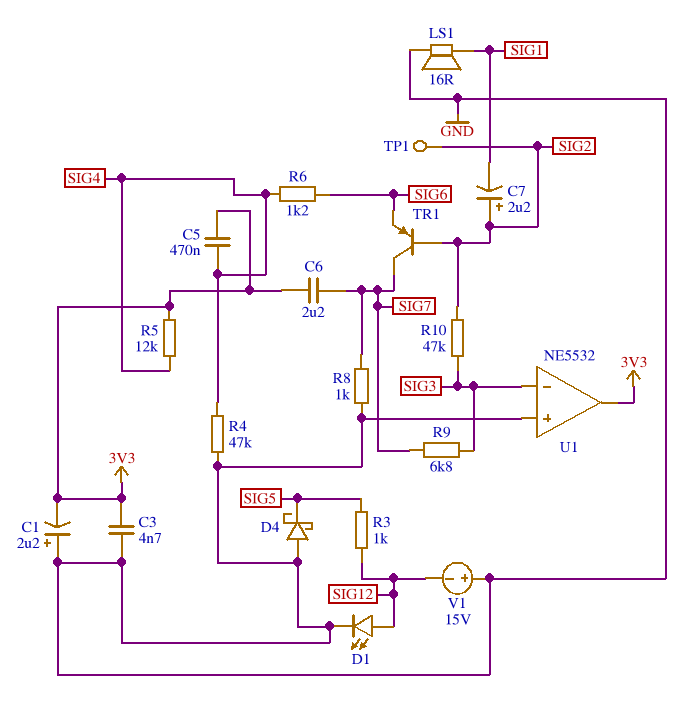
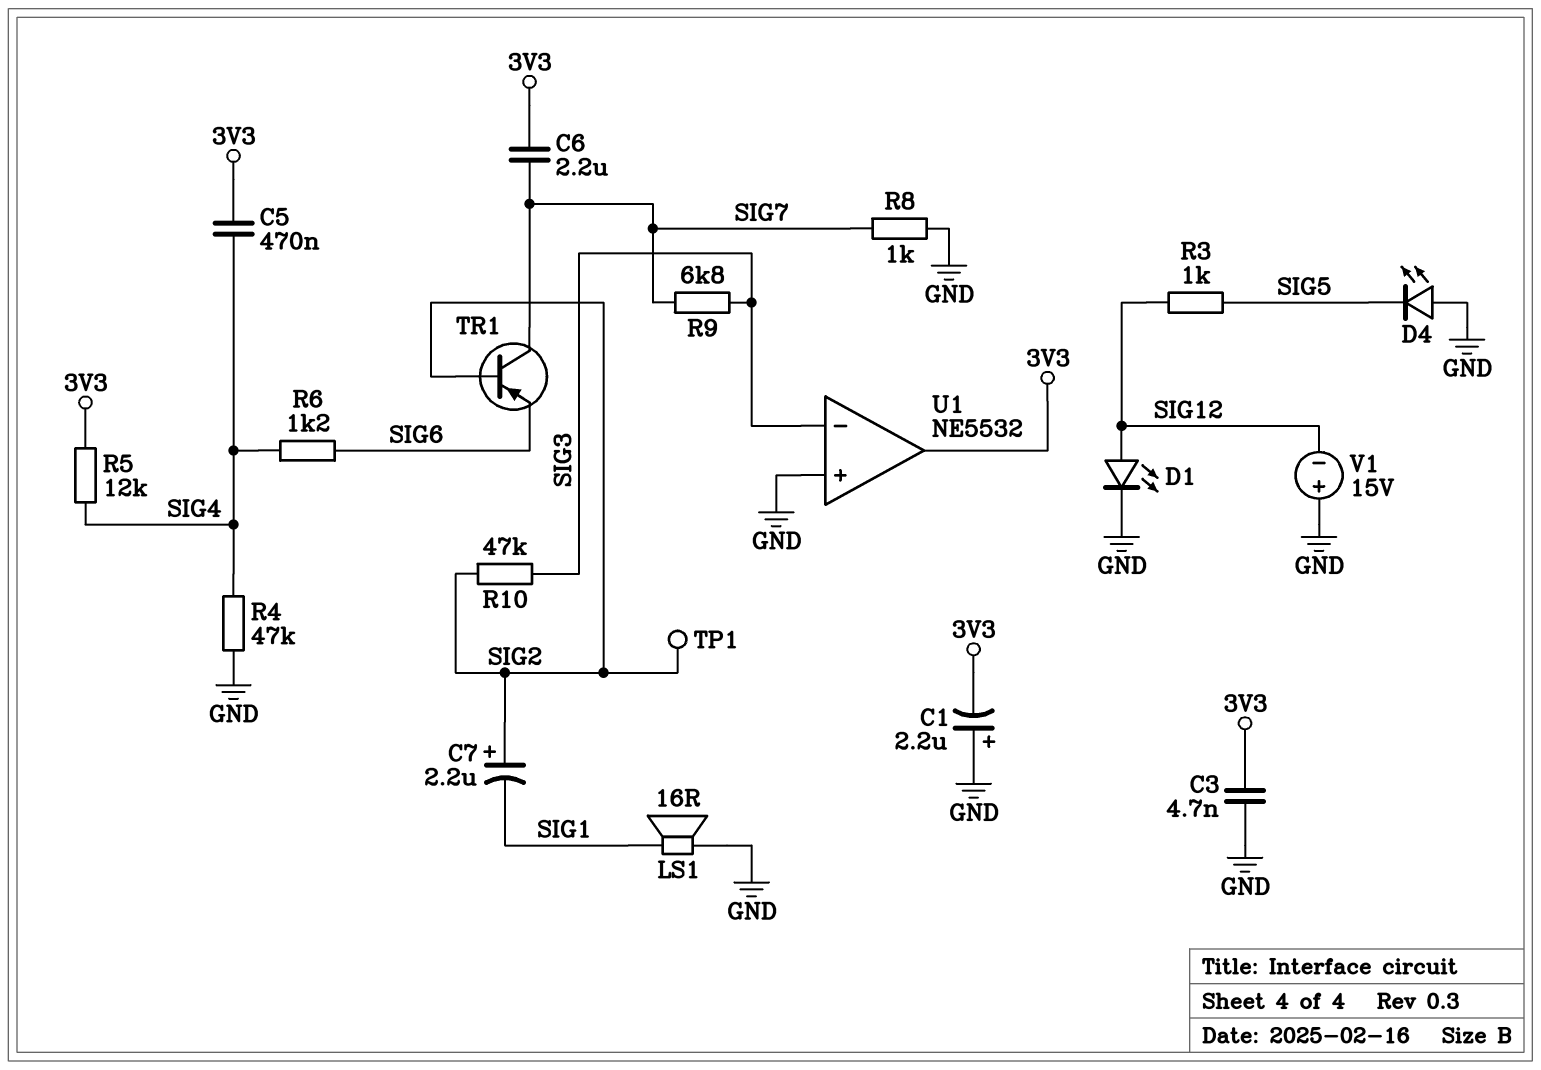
D4: schottky (A GND, K SIG5) -> LED (A GND, K SIG5)

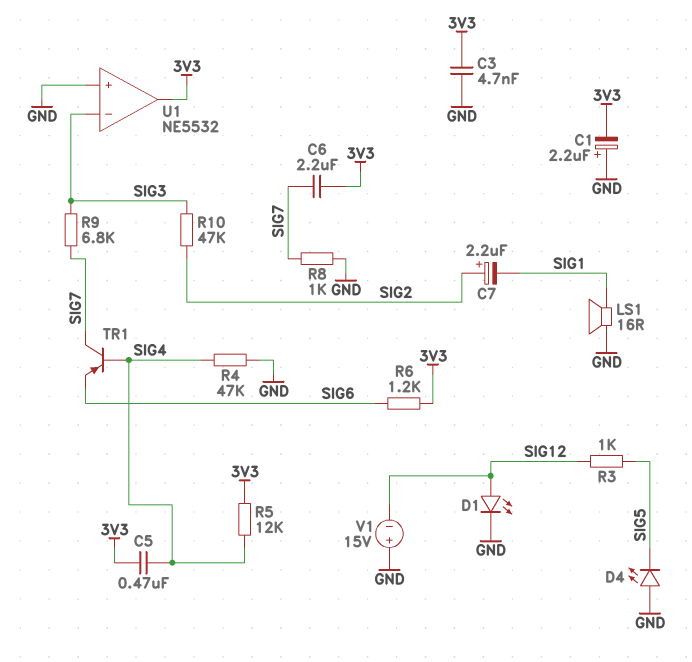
R6: 1.2k (SIG4, SIG6) -> 1.2k (3V3, SIG6)
TP1: test point (SIG2) -> none
TR1: PNP (B SIG2, C SIG7, E SIG6) -> PNP (B SIG4, C SIG7, E SIG6)

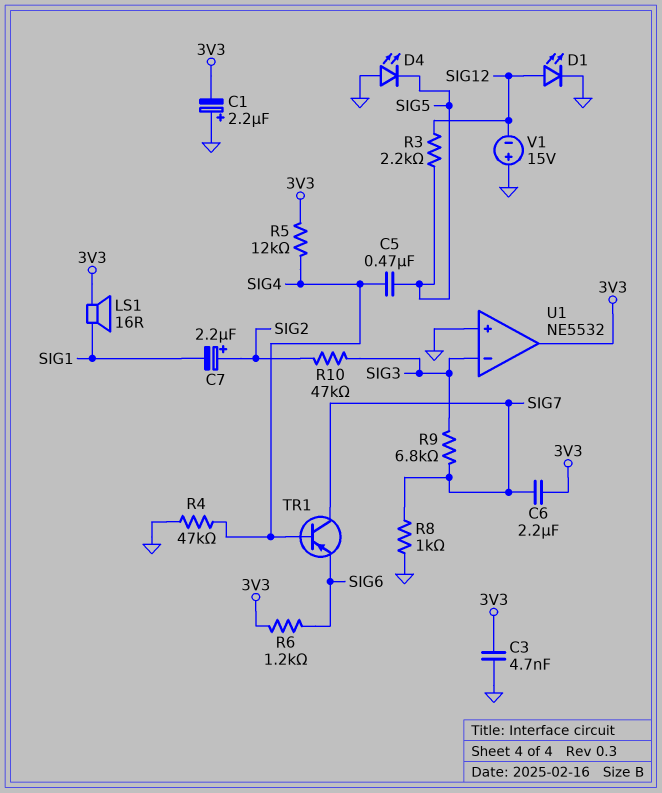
C5: 470nF (3V3, SIG4) -> 470nF (SIG4, SIG5)
LS1: speaker 16R (GND, SIG1) -> speaker 16R (3V3, SIG1)
R3: 1k (SIG5, SIG12) -> 2.2k (SIG5, SIG12)

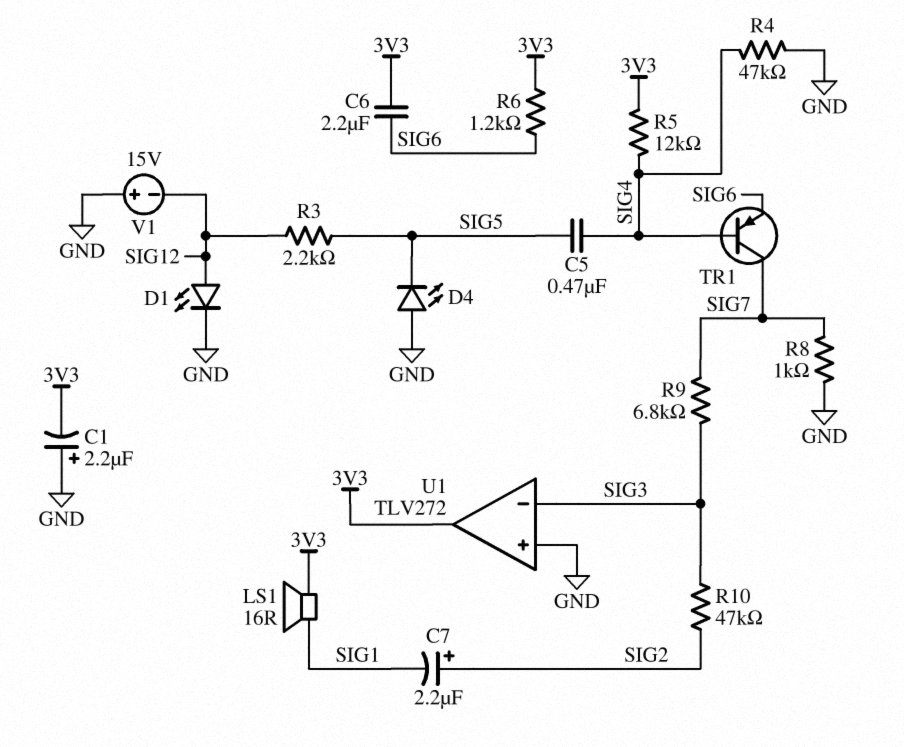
C3: 4.7nF (3V3, GND) -> none
C6: 2.2uF (3V3, SIG7) -> 2.2uF (3V3, SIG6)
U1: NE5532 -> TLV272

